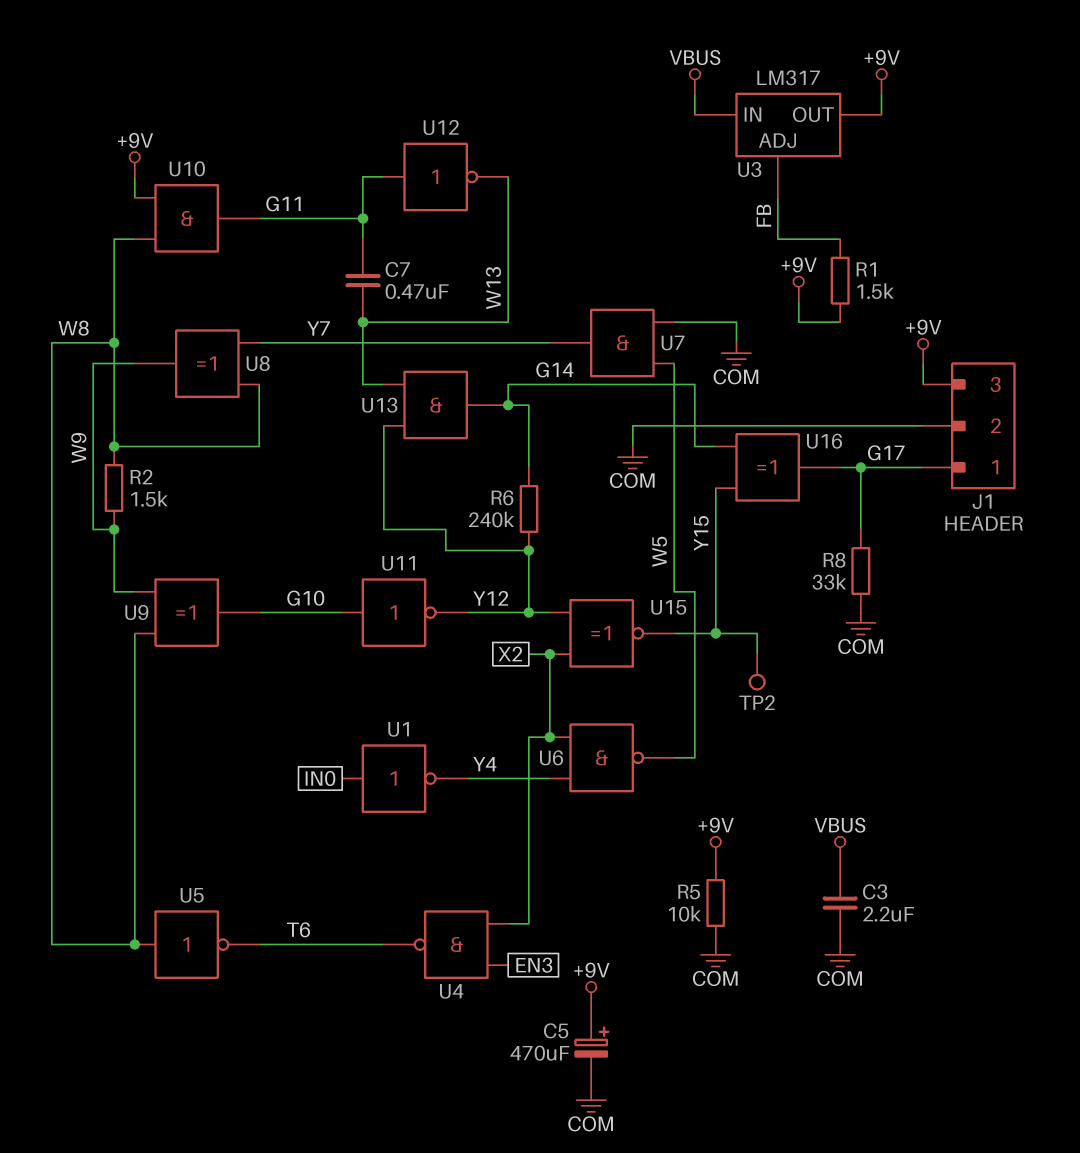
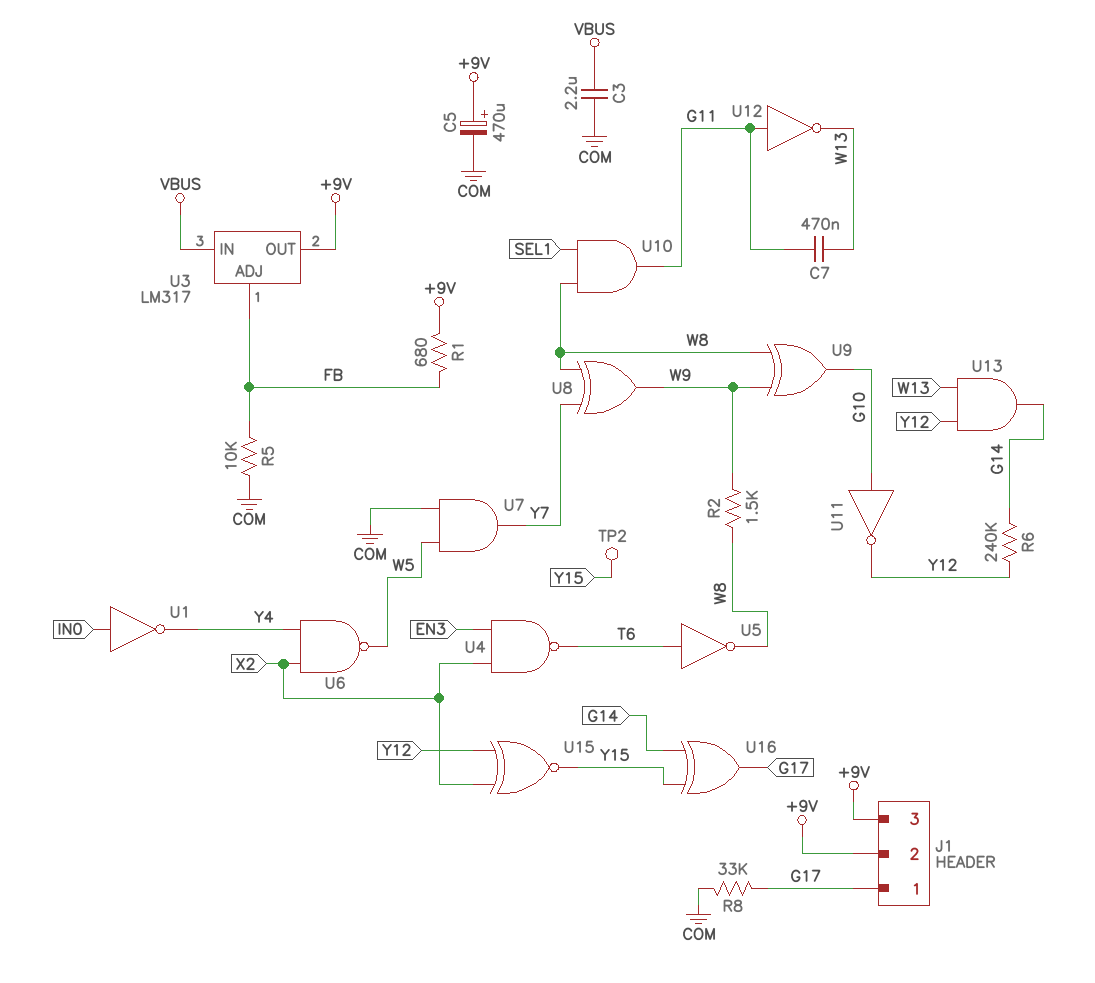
J1 pin 2: COM -> +9V
R1: 1.5k (+9V, FB) -> 680 (+9V, FB)
R5: 10k (+9V, COM) -> 10k (COM, FB)
U5: NOT (in W8, out T6) -> NOT (in T6, out W8)
U10: AND (in +9V, in W8, out G11) -> AND (in SEL1, in W8, out G11)

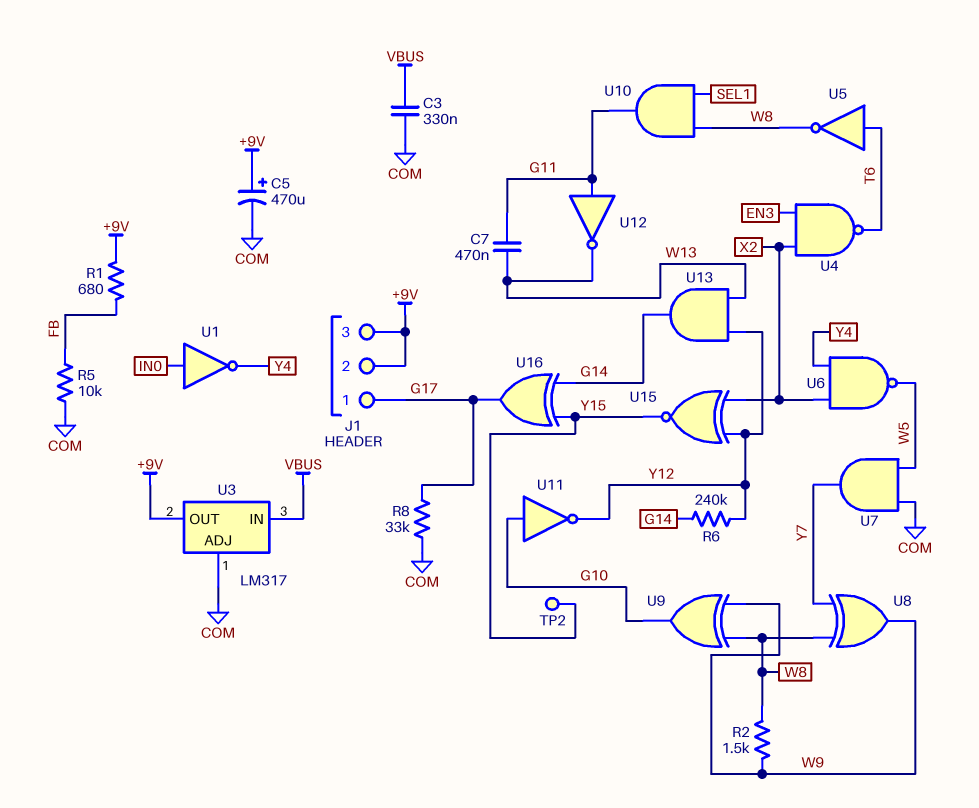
C3: 2.2uF (COM, VBUS) -> 330nF (COM, VBUS)
U3 pin ADJ: FB -> COM

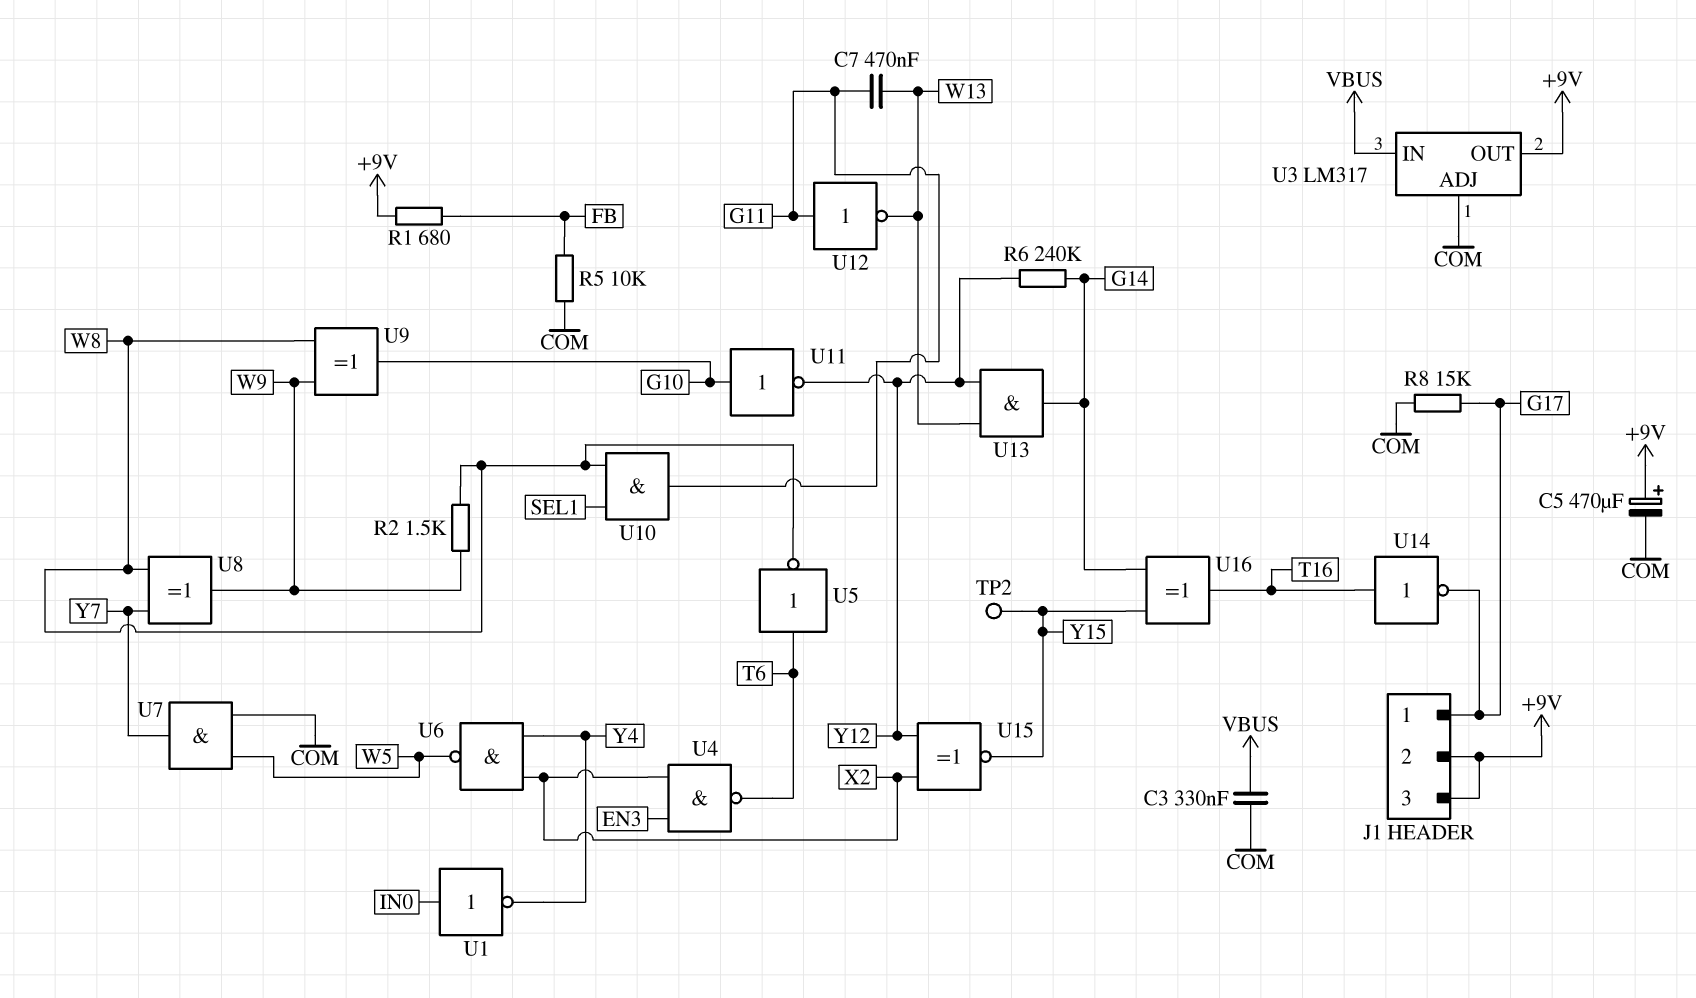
R8: 33k (COM, G17) -> 15k (COM, G17)
U14: none -> NOT (in T16, out G17)
U16: XOR (in G14, in Y15, out G17) -> XOR (in G14, in Y15, out T16)

